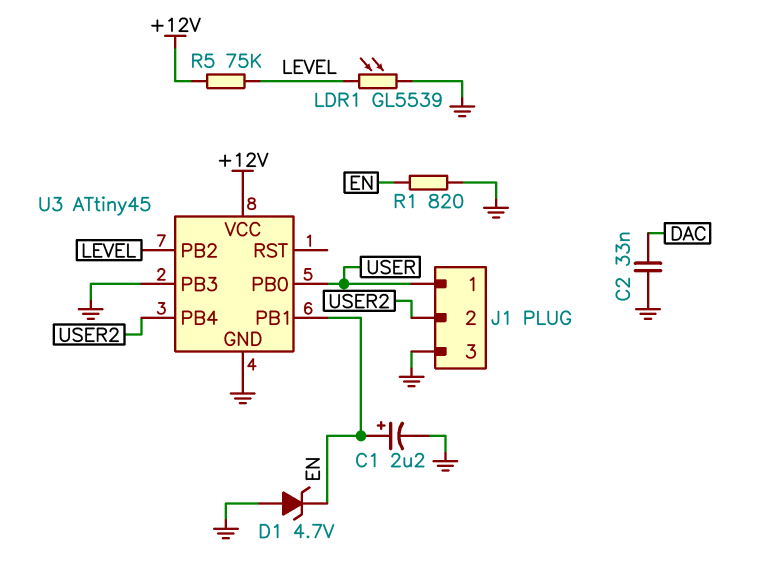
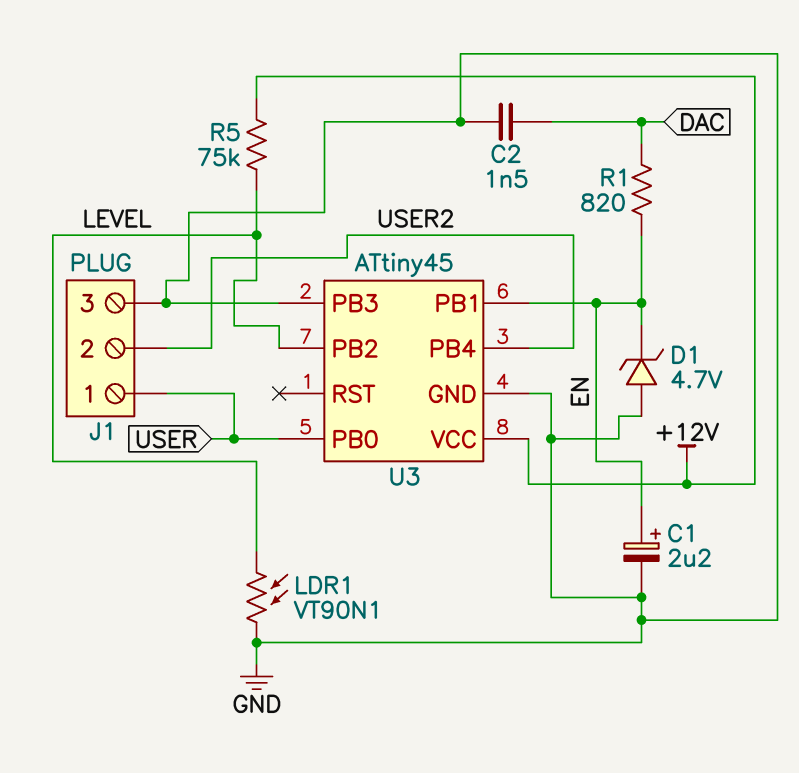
C2: 33nF (DAC, GND) -> 1.5nF (DAC, GND)
LDR1: GL5539 (GND, LEVEL) -> VT90N1 (GND, LEVEL)
R1: 820 (EN, GND) -> 820 (DAC, EN)

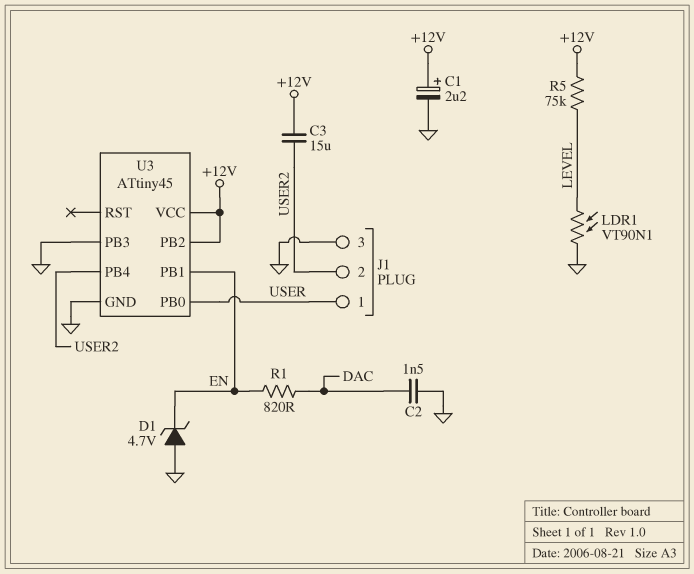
C1: 2.2uF (plus EN, minus GND) -> 2.2uF (plus +12V, minus GND)
C3: none -> 15uF (+12V, USER2)
U3 pin PB2: LEVEL -> +12V

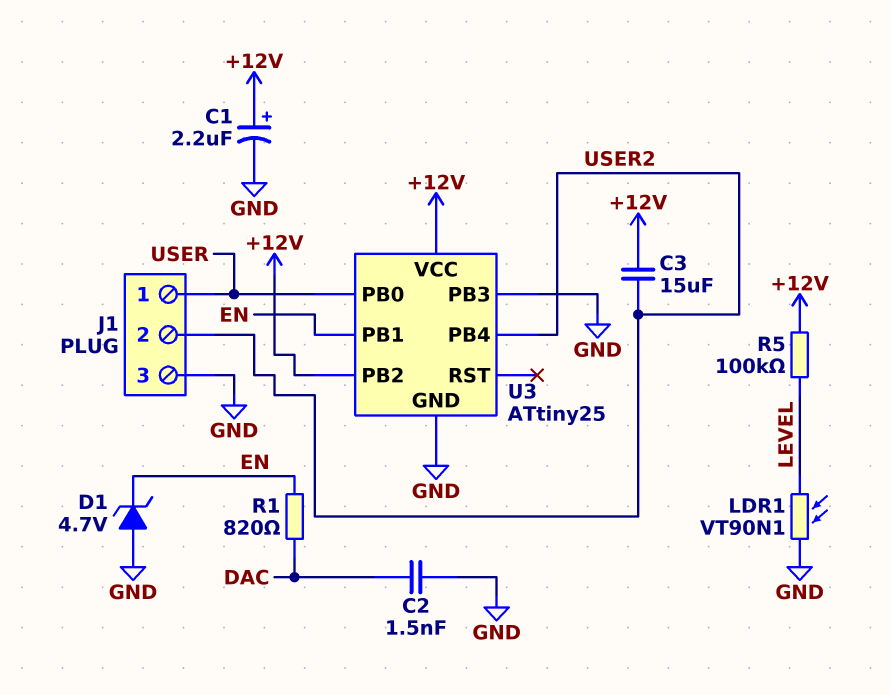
R5: 75k (+12V, LEVEL) -> 100k (+12V, LEVEL)
U3: ATtiny45 -> ATtiny25

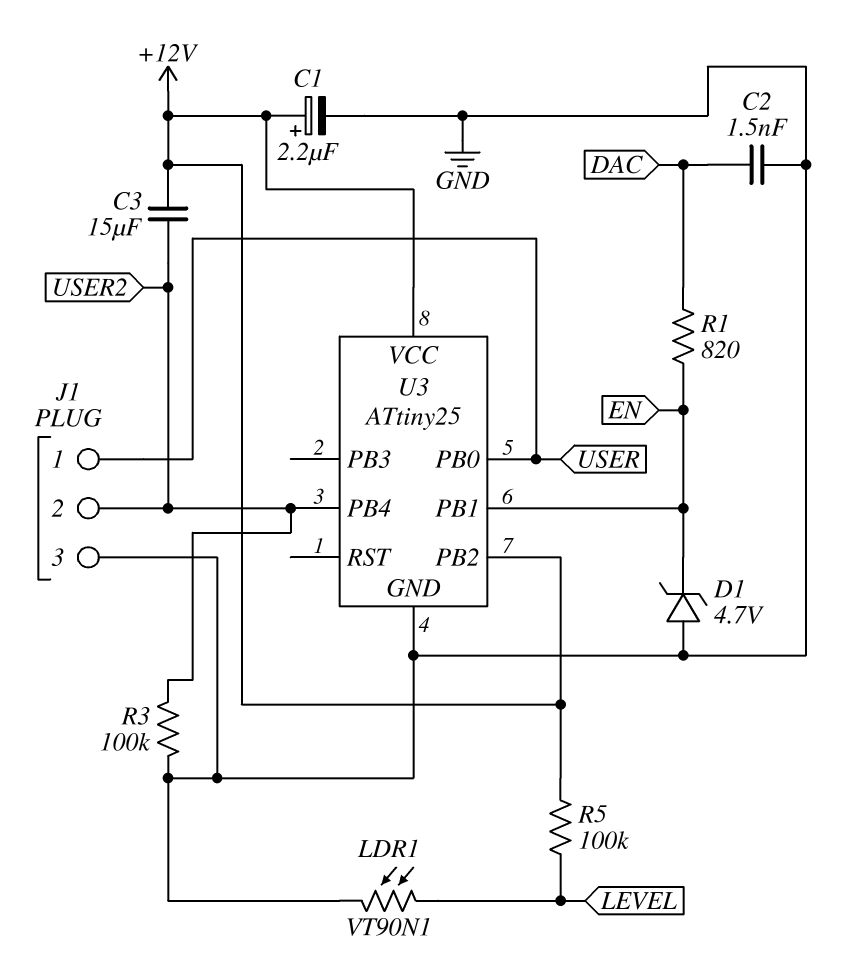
R3: none -> 100k (GND, USER2)
U3 pin PB3: GND -> none

